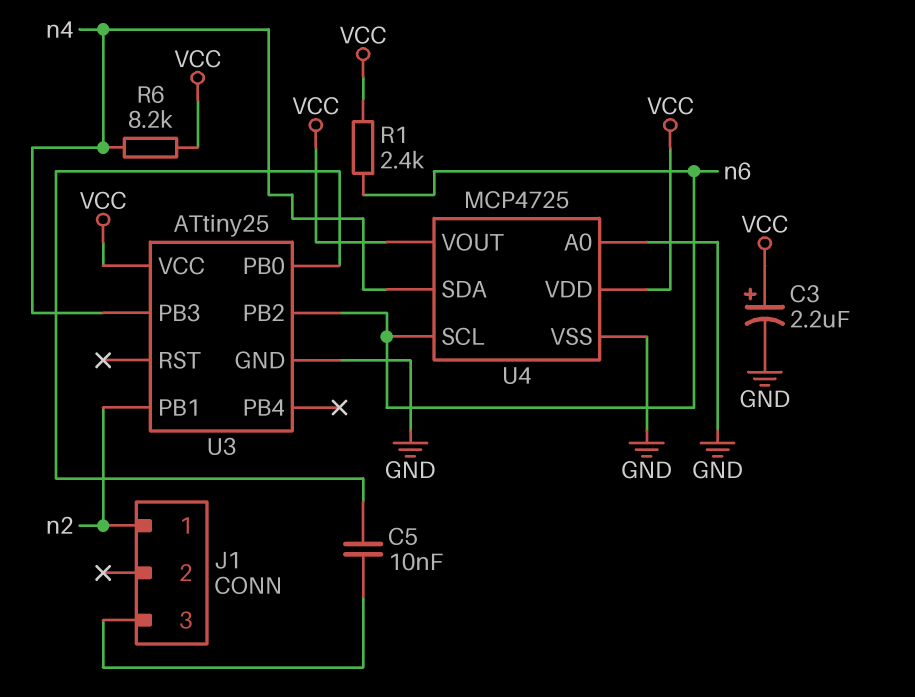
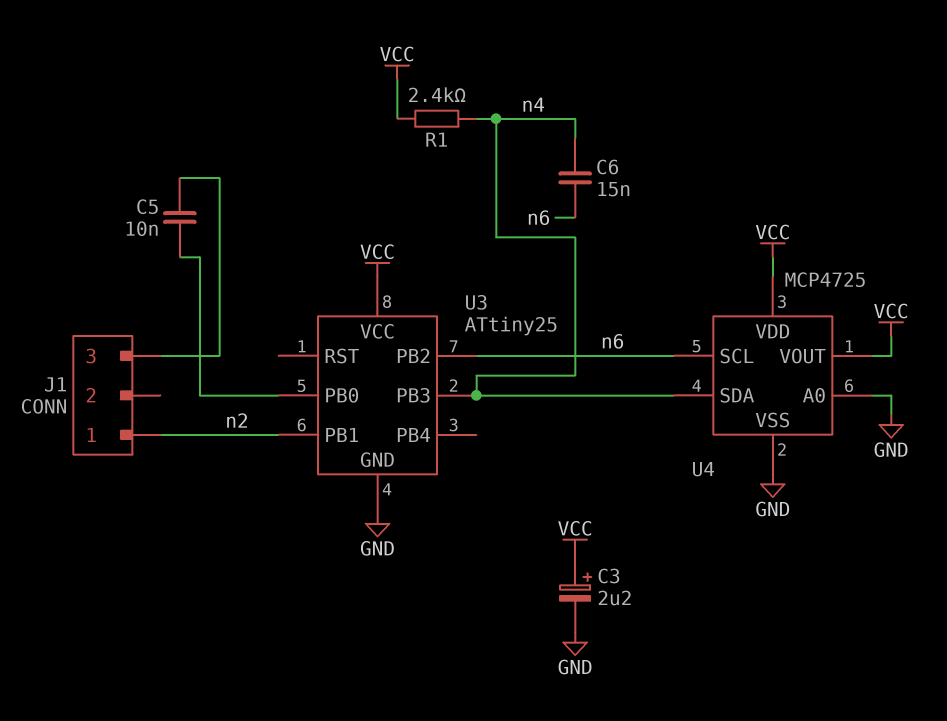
C6: none -> 15nF (n4, n6)
R1: 2.4k (VCC, n6) -> 2.4k (VCC, n4)
R6: 8.2k (VCC, n4) -> none

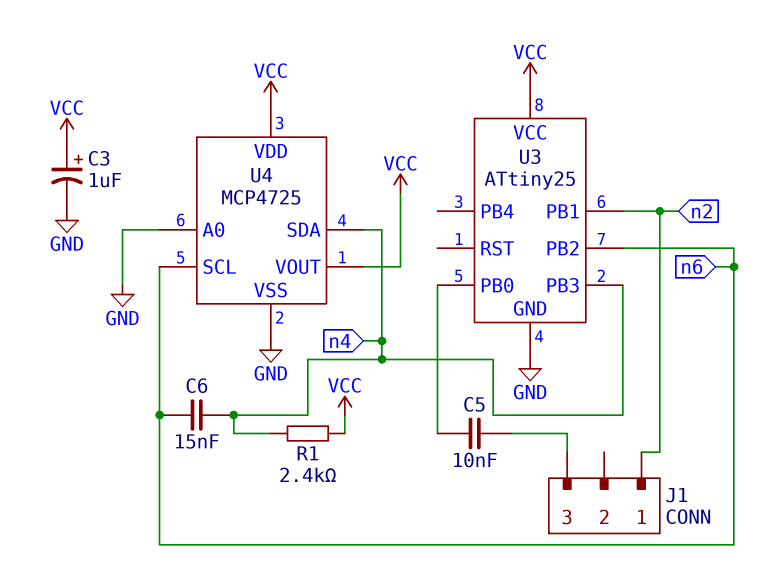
C3: 2.2uF (plus VCC, minus GND) -> 1uF (plus VCC, minus GND)

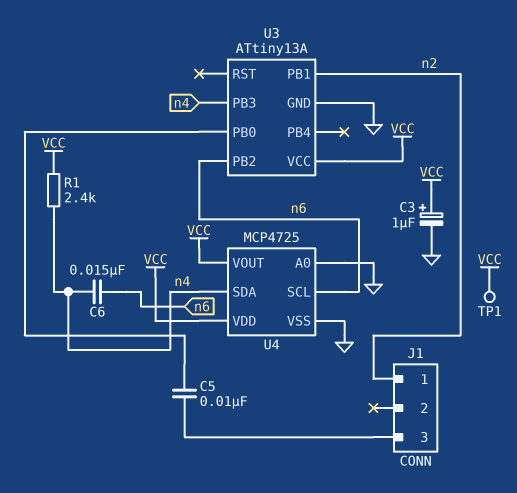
TP1: none -> test point (VCC)
U3: ATtiny25 -> ATtiny13A

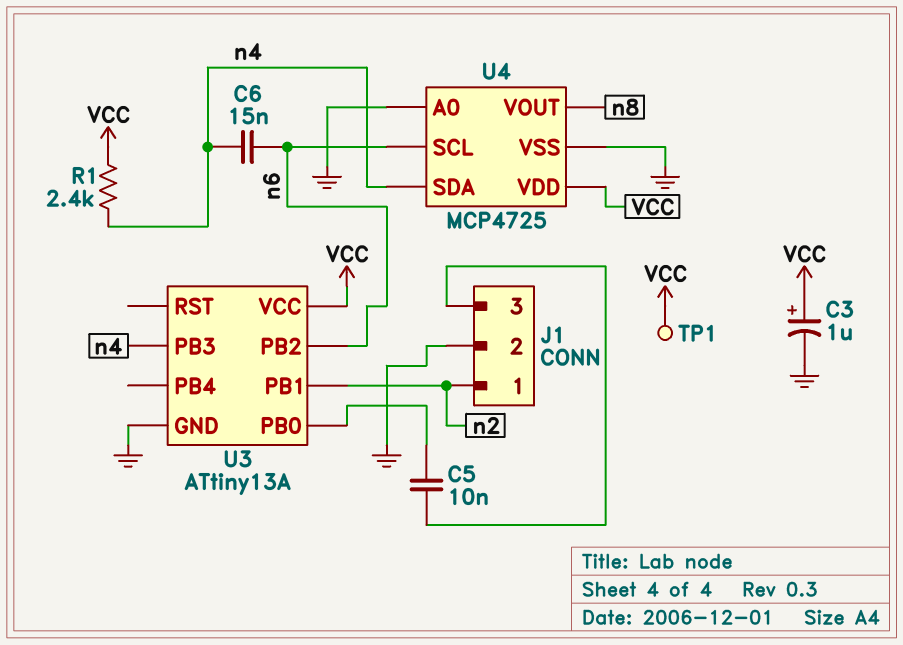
J1 pin 2: none -> GND
U4 pin VOUT: VCC -> n8

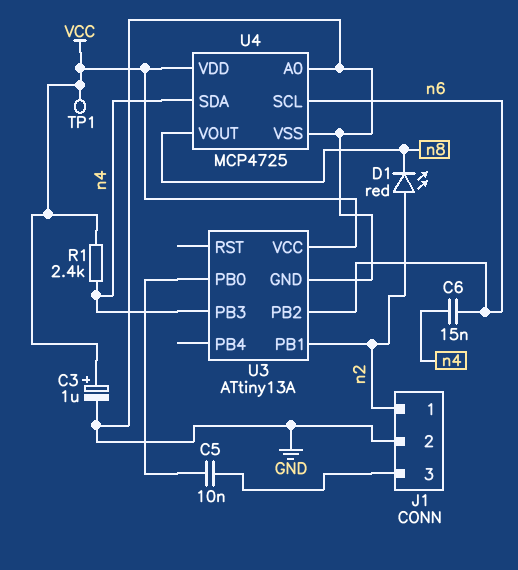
D1: none -> LED red (A n2, K n8)

